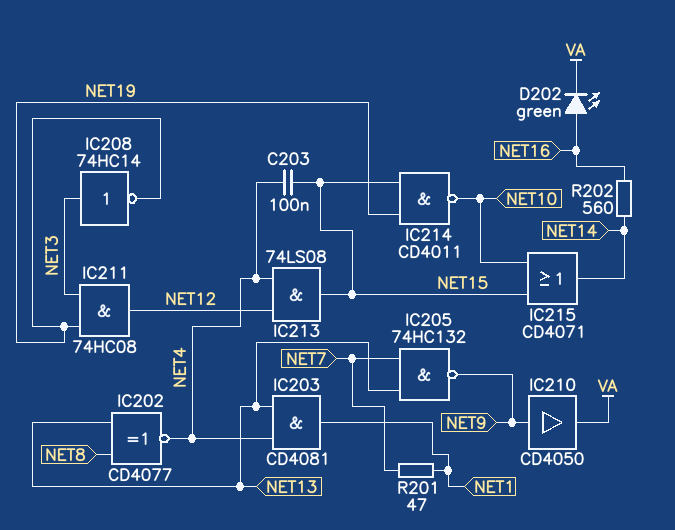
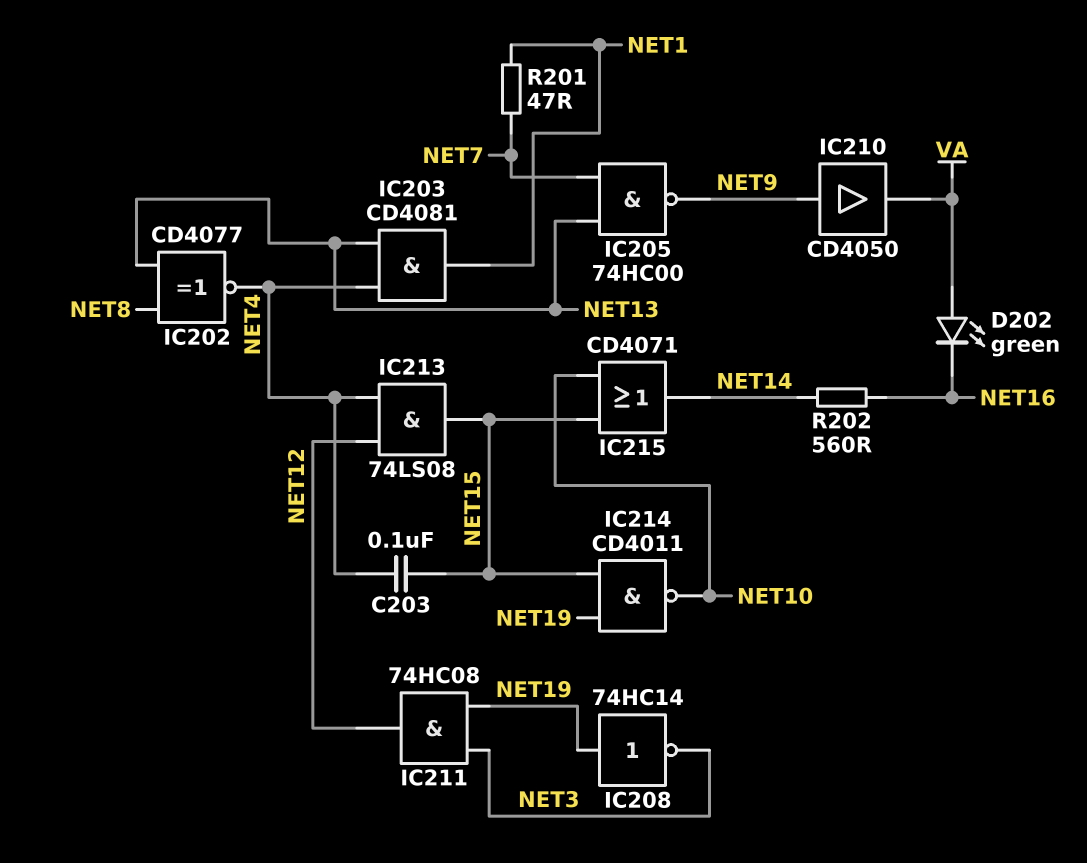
D202: LED green (A NET16, K VA) -> LED green (A VA, K NET16)
IC205: NAND 74HC132 (in NET7, in NET13, out NET9) -> NAND 74HC00 (in NET7, in NET13, out NET9)
IC208: NOT 74HC14 (in NET3, out NET19) -> NOT 74HC14 (in NET19, out NET3)

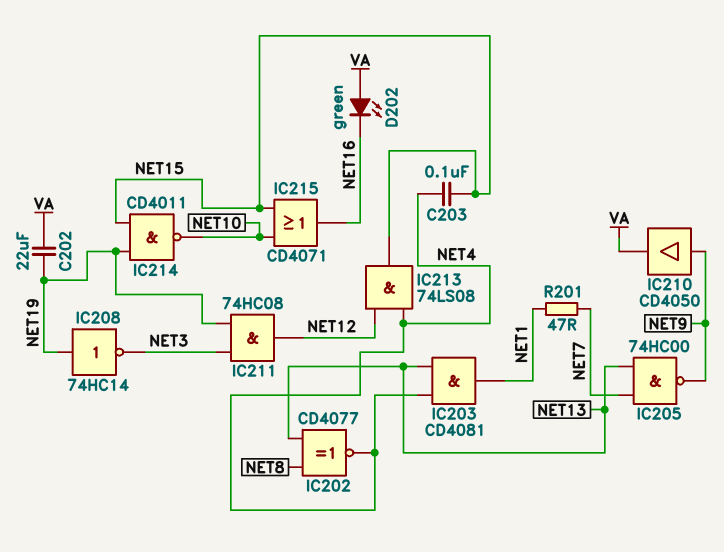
C202: none -> 22uF (NET19, VA)
IC215: OR CD4071 (in NET10, in NET15, out NET14) -> OR CD4071 (in NET10, in NET15, out NET16)
R202: 560 (NET14, NET16) -> none

